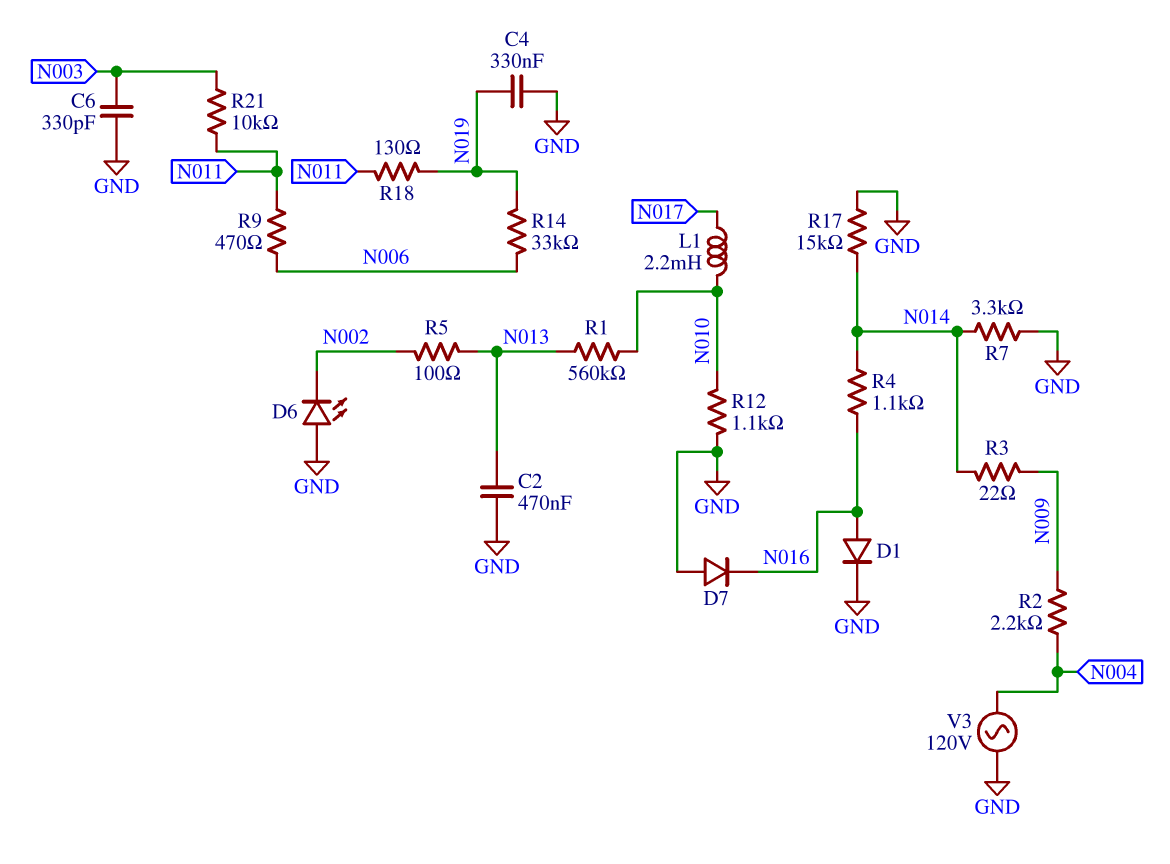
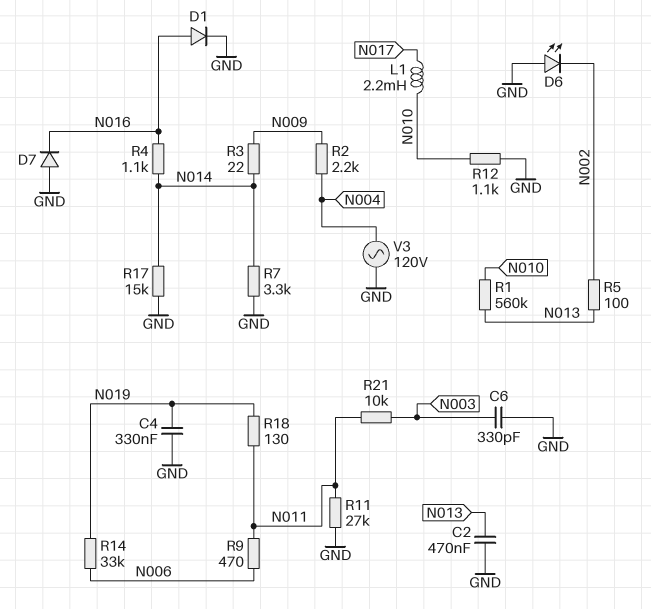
R11: none -> 27k (GND, N011)

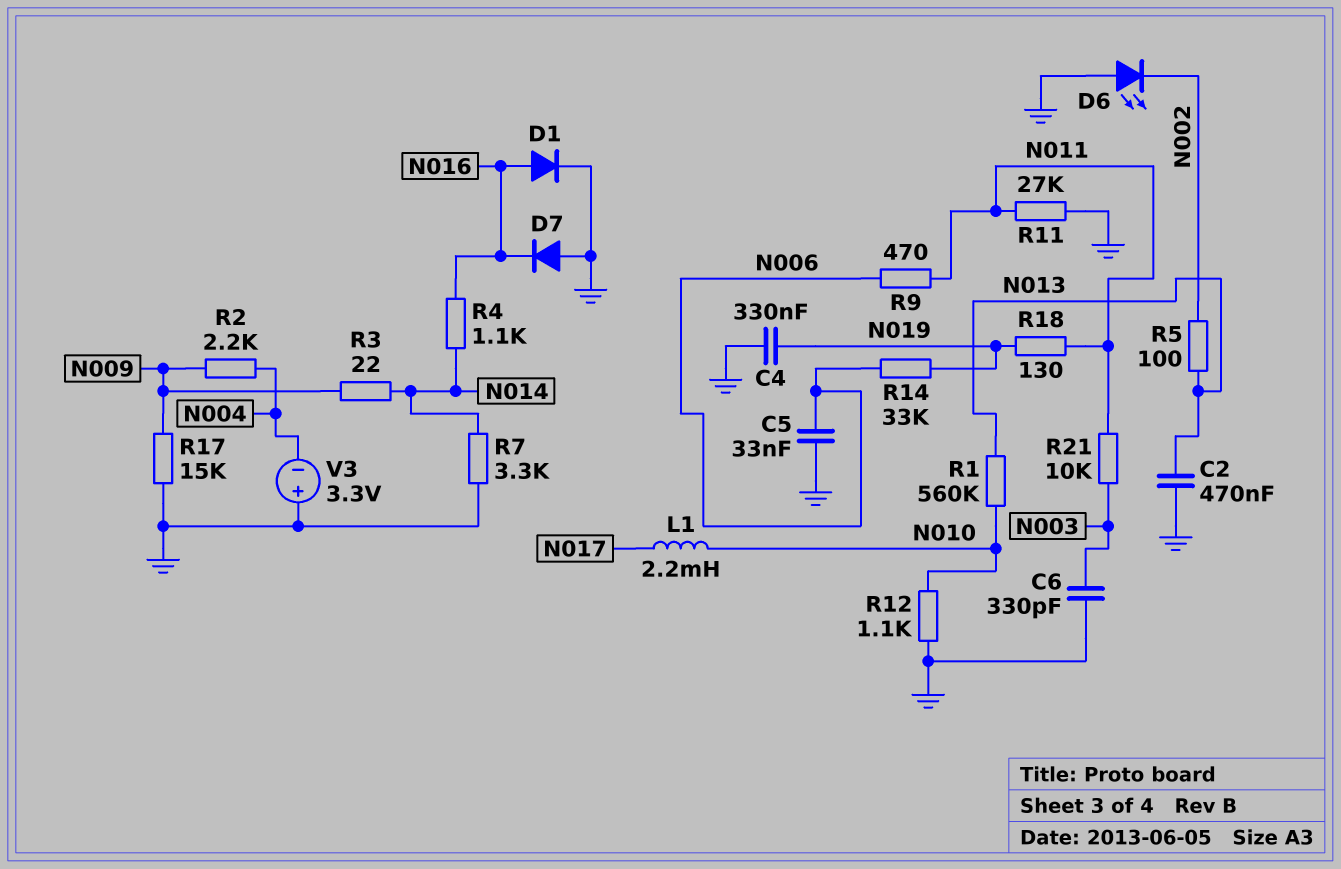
C5: none -> 33nF (GND, N006)
R17: 15k (GND, N014) -> 15k (GND, N009)
V3: AC 120V (GND, N004) -> 3.3V (plus GND, minus N004)

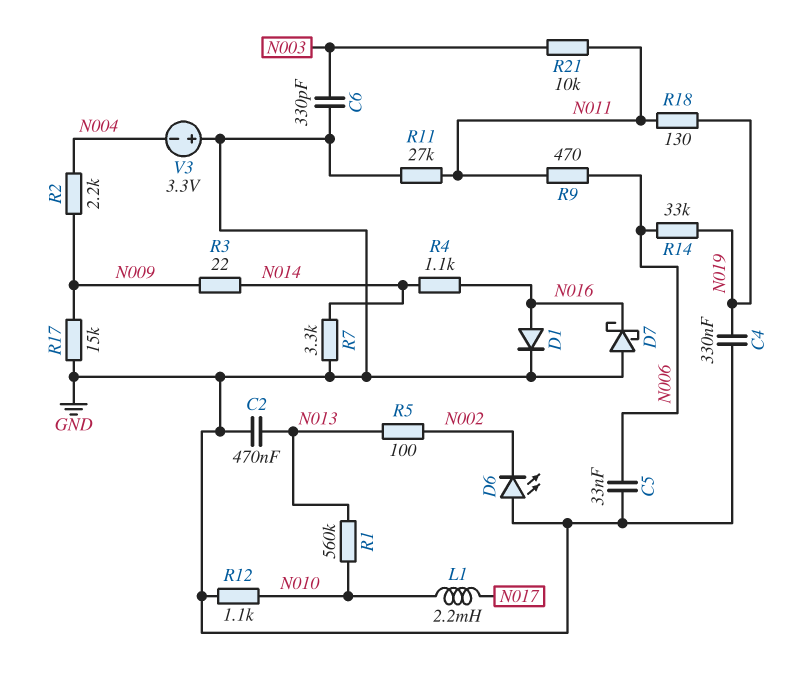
D7: diode (A GND, K N016) -> schottky (A GND, K N016)

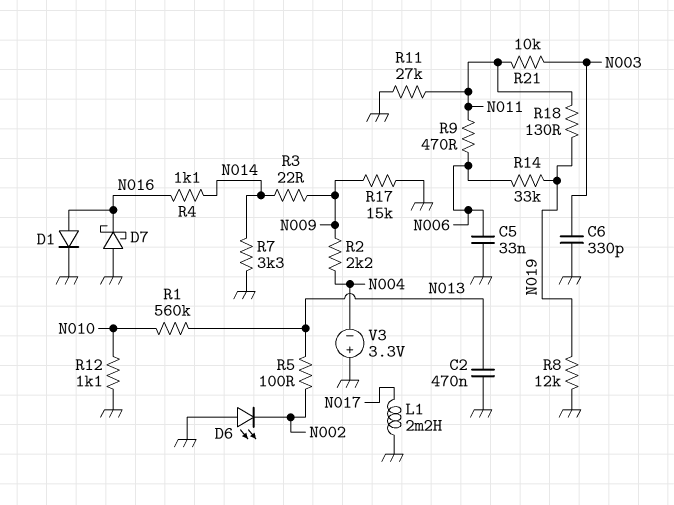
C4: 330nF (GND, N019) -> none
L1: 2.2mH (N010, N017) -> 2.2mH (GND, N017)
R8: none -> 12k (GND, N019)

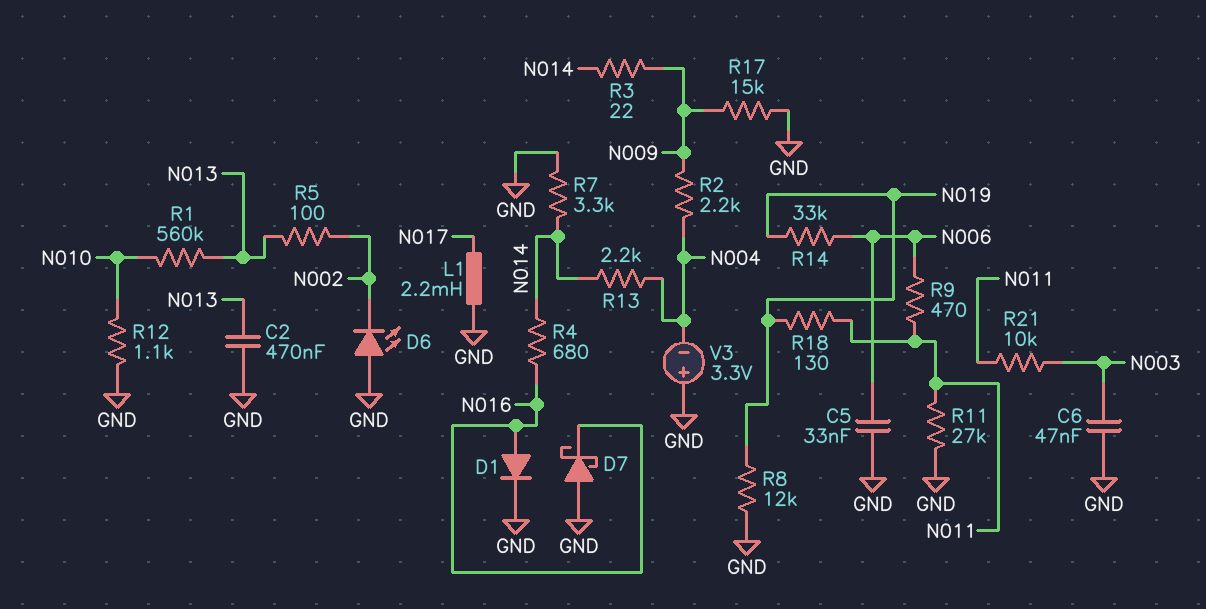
C6: 330pF (GND, N003) -> 47nF (GND, N003)
R4: 1.1k (N014, N016) -> 680 (N014, N016)
R13: none -> 2.2k (N004, N014)

